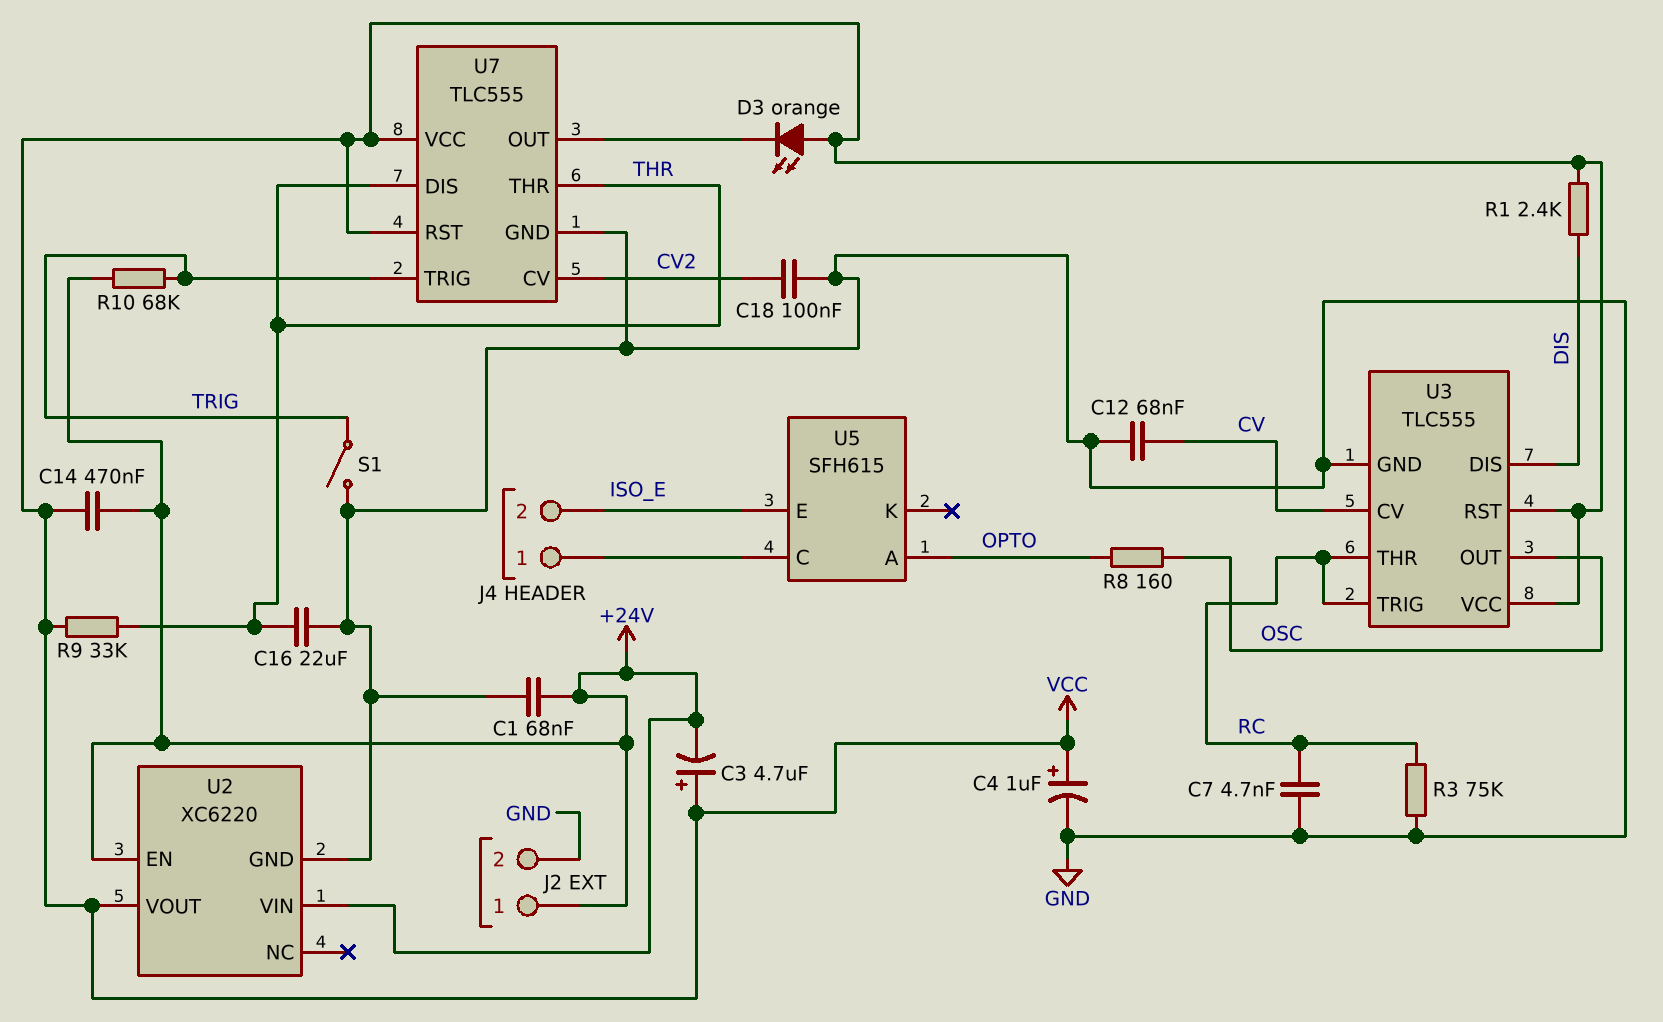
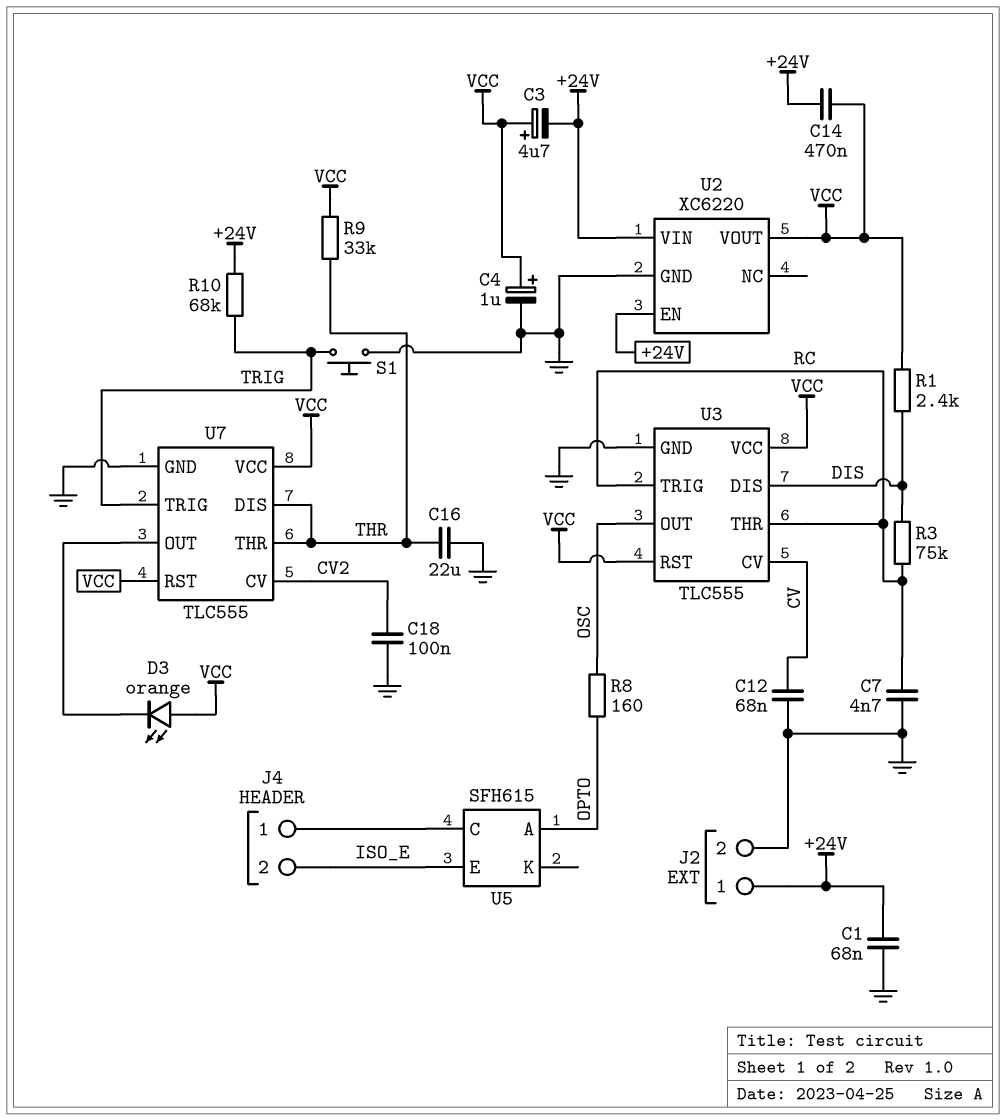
R3: 75k (GND, RC) -> 75k (DIS, RC)
S1: switch (GND, TRIG) -> button (GND, TRIG)

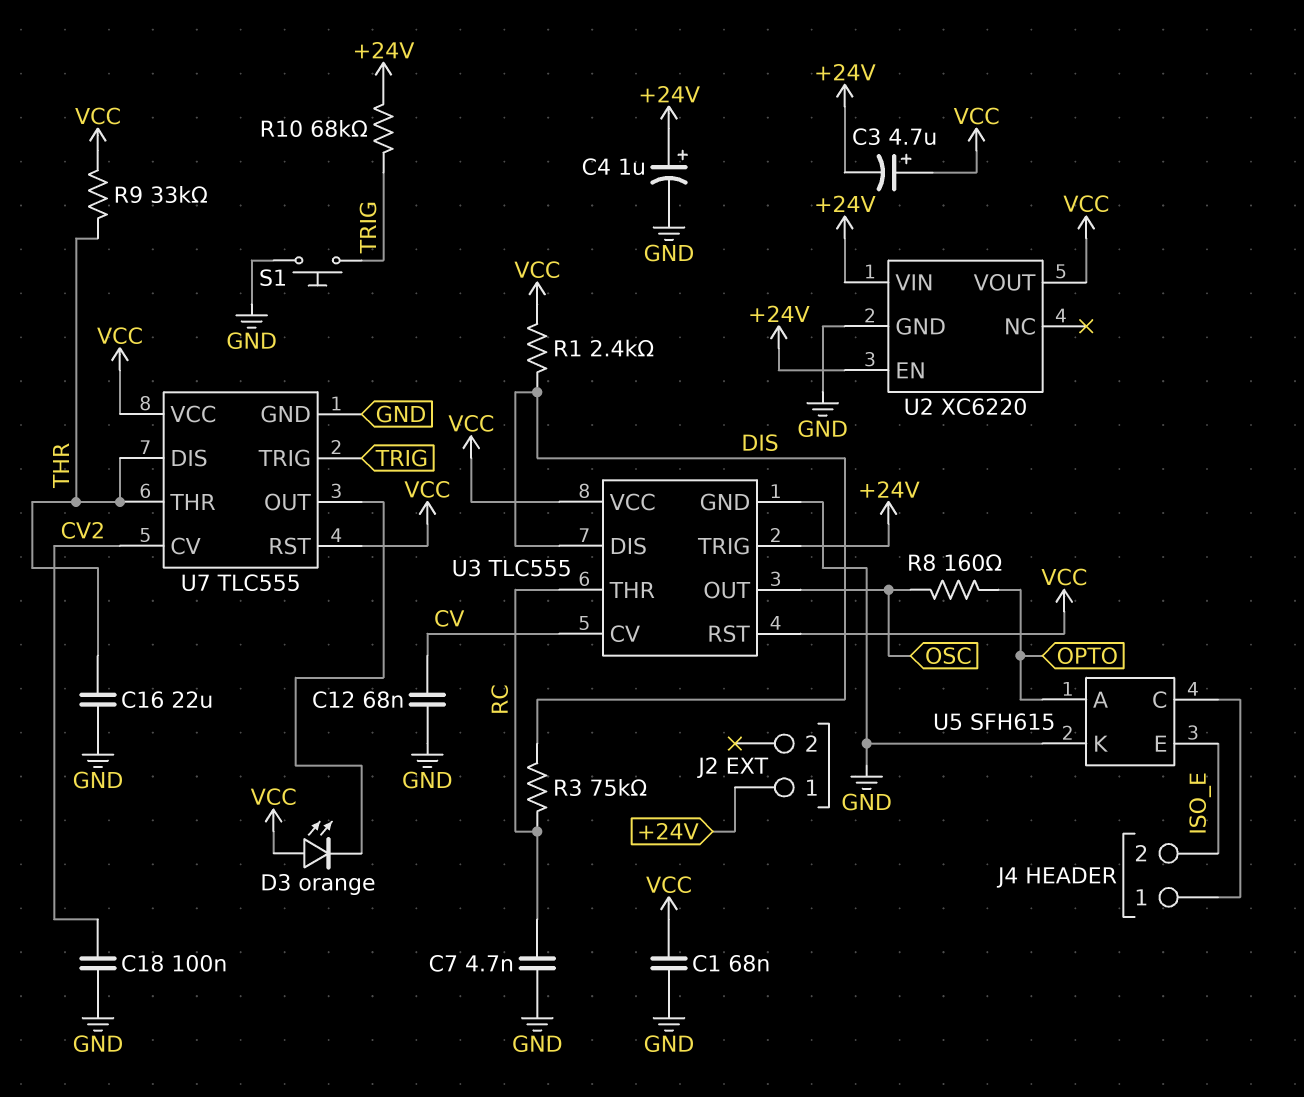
C1: 68nF (+24V, GND) -> 68nF (GND, VCC)
C4: 1uF (plus VCC, minus GND) -> 1uF (plus +24V, minus GND)
C14: 470nF (+24V, VCC) -> none
J2 pin 2: GND -> none
U3 pin TRIG: RC -> +24V
U5 pin K: none -> GND

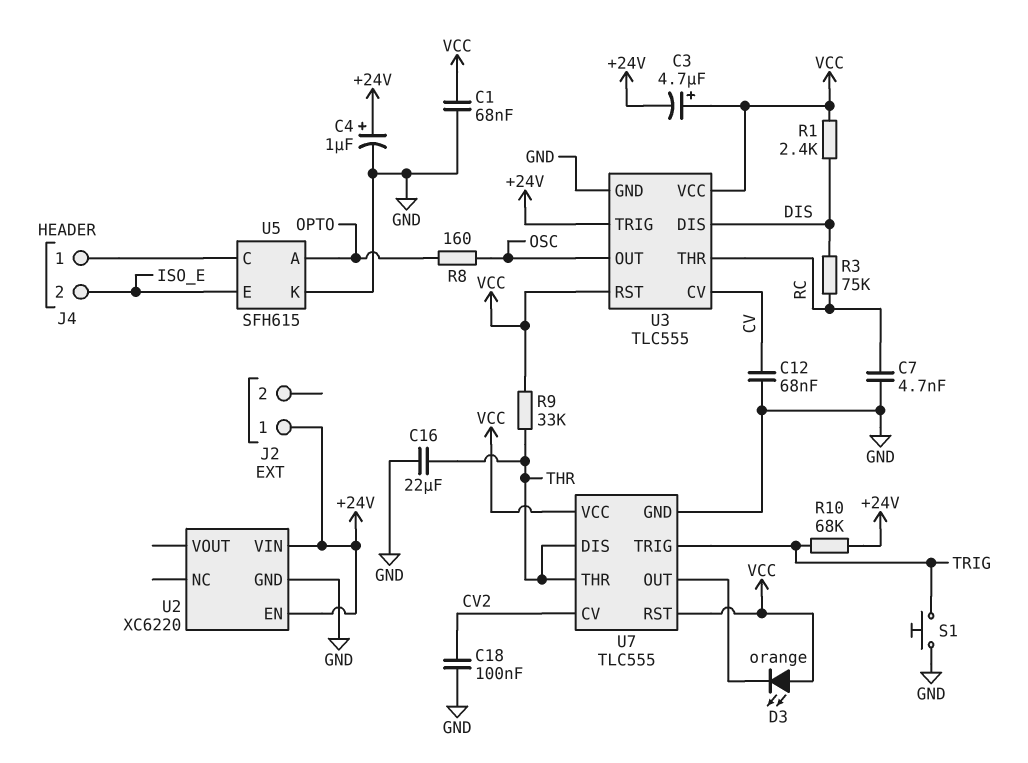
U2 pin VOUT: VCC -> none

